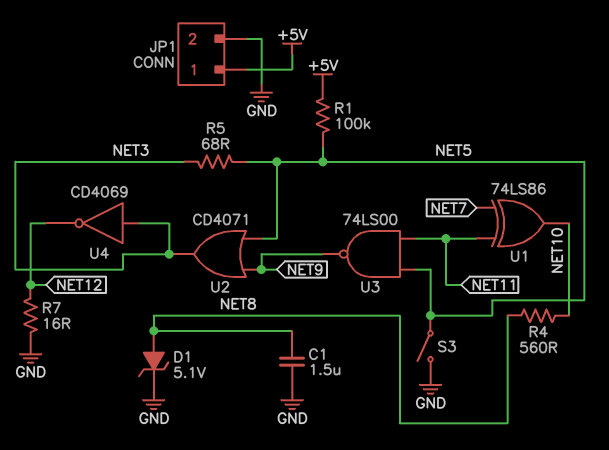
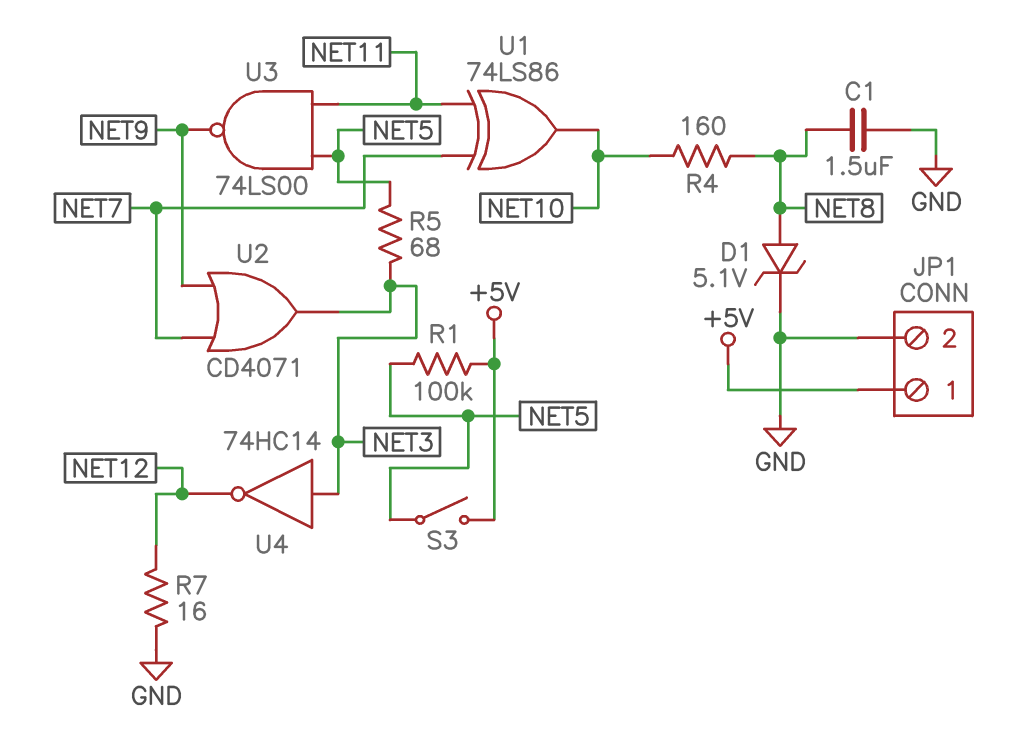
R4: 560 (NET8, NET10) -> 160 (NET8, NET10)
S3: switch (GND, NET5) -> switch (+5V, NET5)
U2: OR CD4071 (in NET5, in NET9, out NET3) -> OR CD4071 (in NET7, in NET9, out NET3)
U4: NOT CD4069 (in NET3, out NET12) -> NOT 74HC14 (in NET3, out NET12)

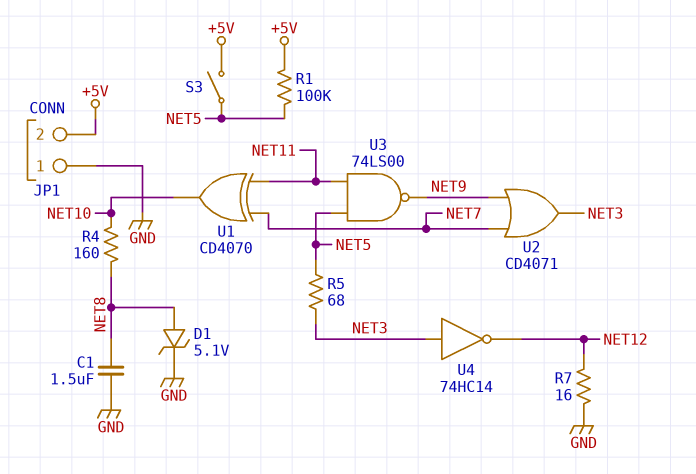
JP1 pin 1: +5V -> GND
JP1 pin 2: GND -> +5V
U1: XOR 74LS86 (in NET7, in NET11, out NET10) -> XOR CD4070 (in NET7, in NET11, out NET10)

